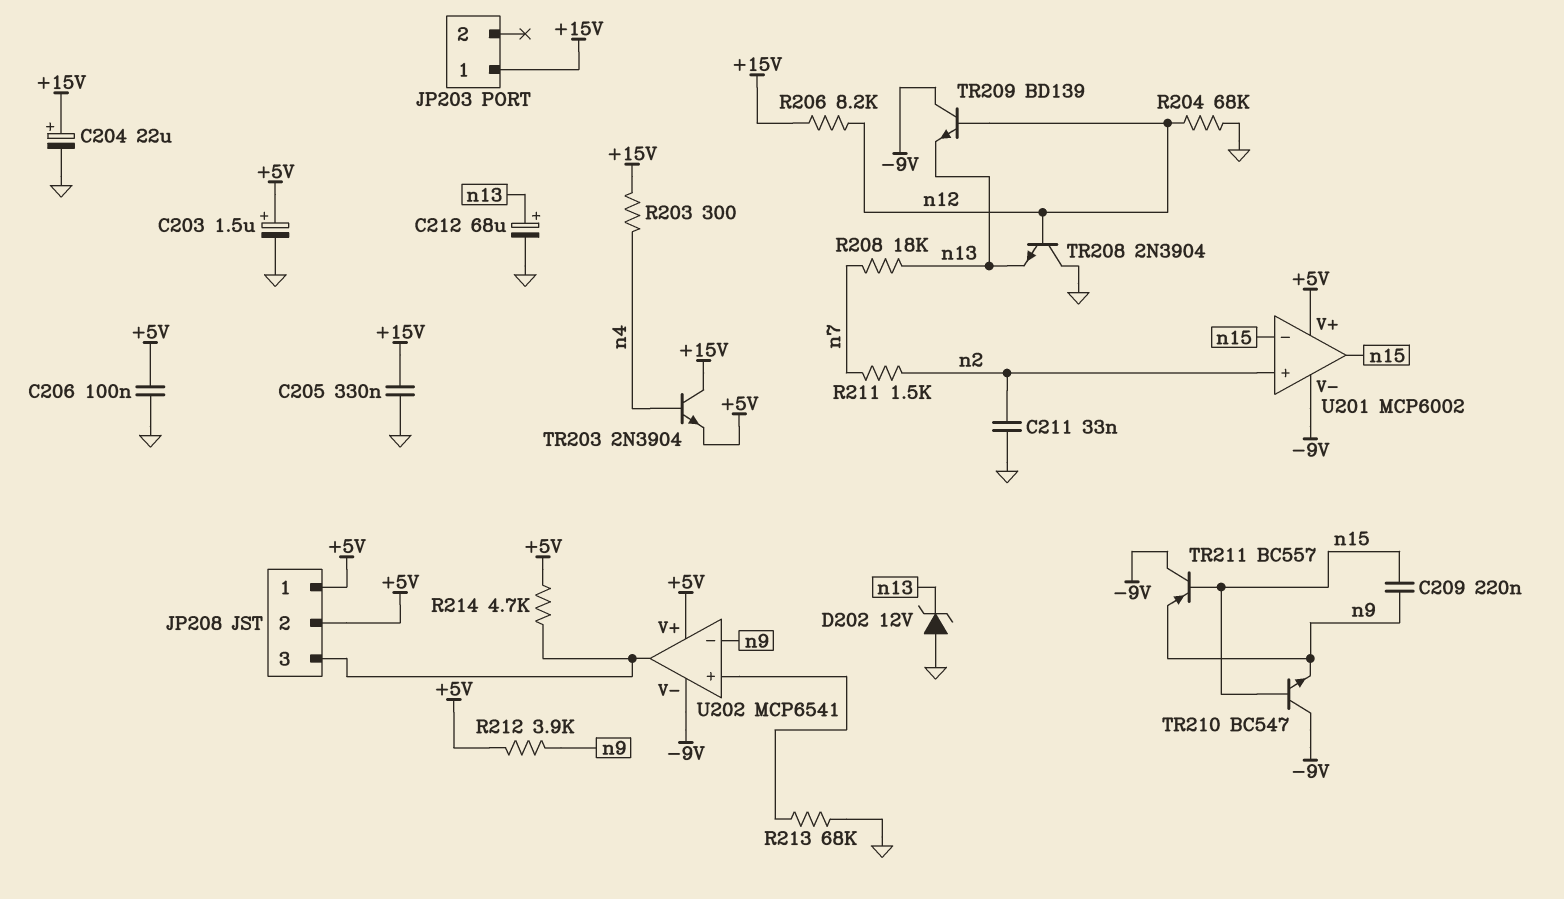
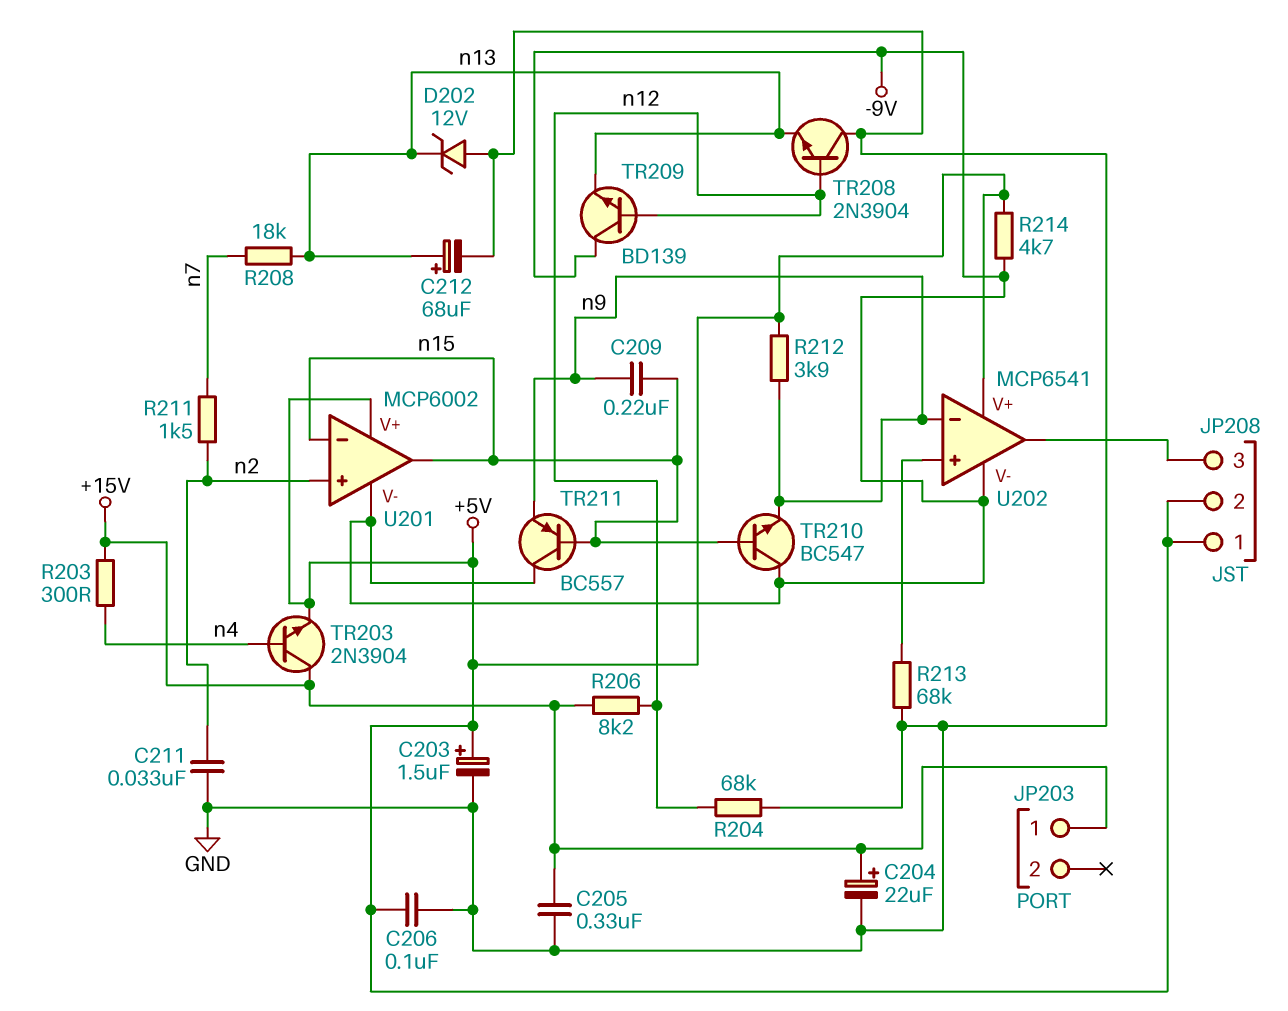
R214: 4.7k (+5V, JP208/3) -> 4.7k (+5V, -9V)

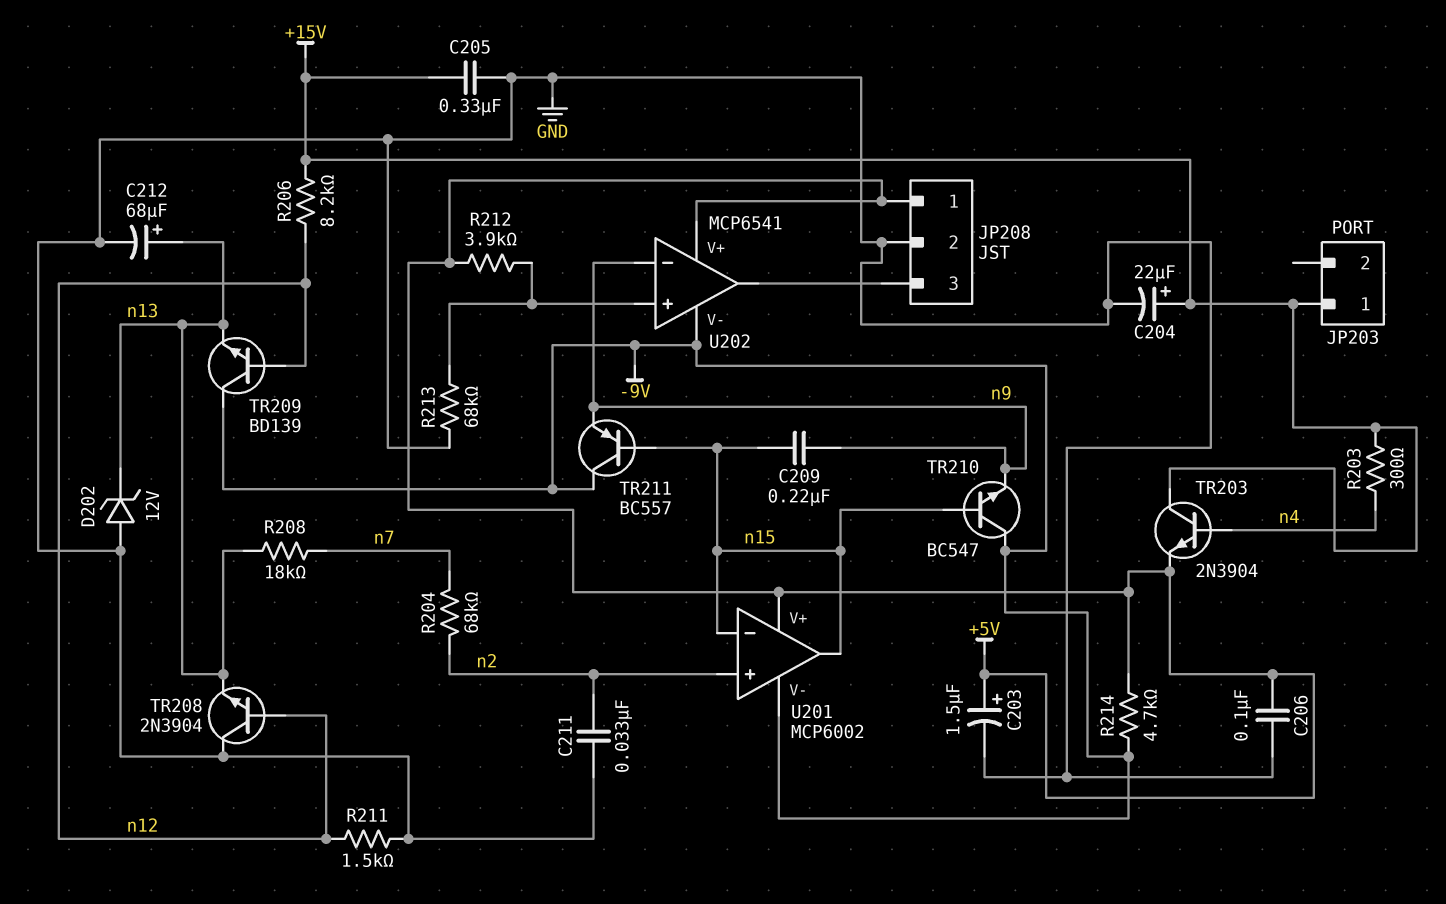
JP208 pin 2: +5V -> GND
R204: 68k (GND, n12) -> 68k (n2, n7)
R211: 1.5k (n2, n7) -> 1.5k (GND, n12)
R212: 3.9k (+5V, n9) -> 3.9k (+5V, U202/in+)

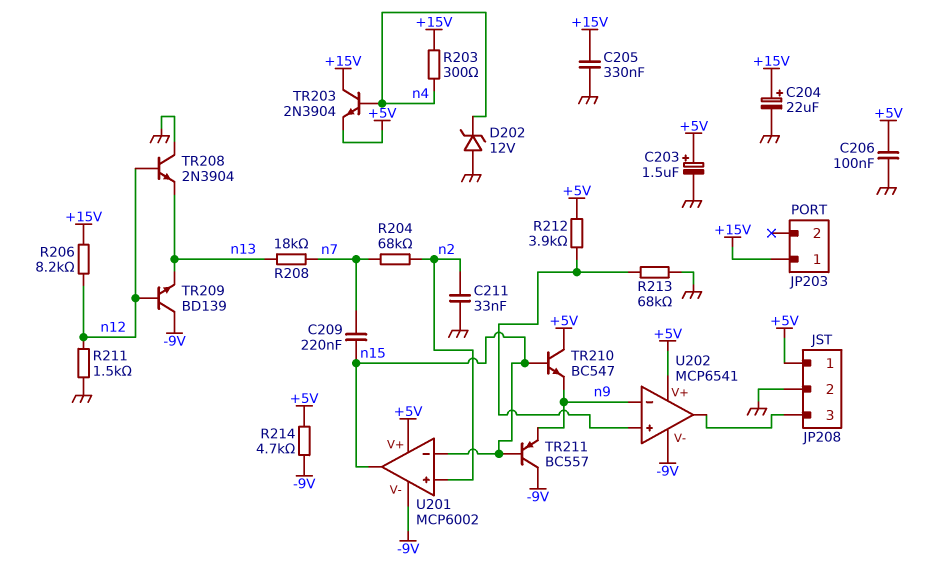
C209: 220nF (n9, n15) -> 220nF (n7, n15)
C212: 68uF (plus n13, minus GND) -> none
D202: zener 12V (A GND, K n13) -> zener 12V (A GND, K n4)
TR210: NPN BC547 (B n15, C -9V, E n9) -> NPN BC547 (B n15, C +5V, E n9)

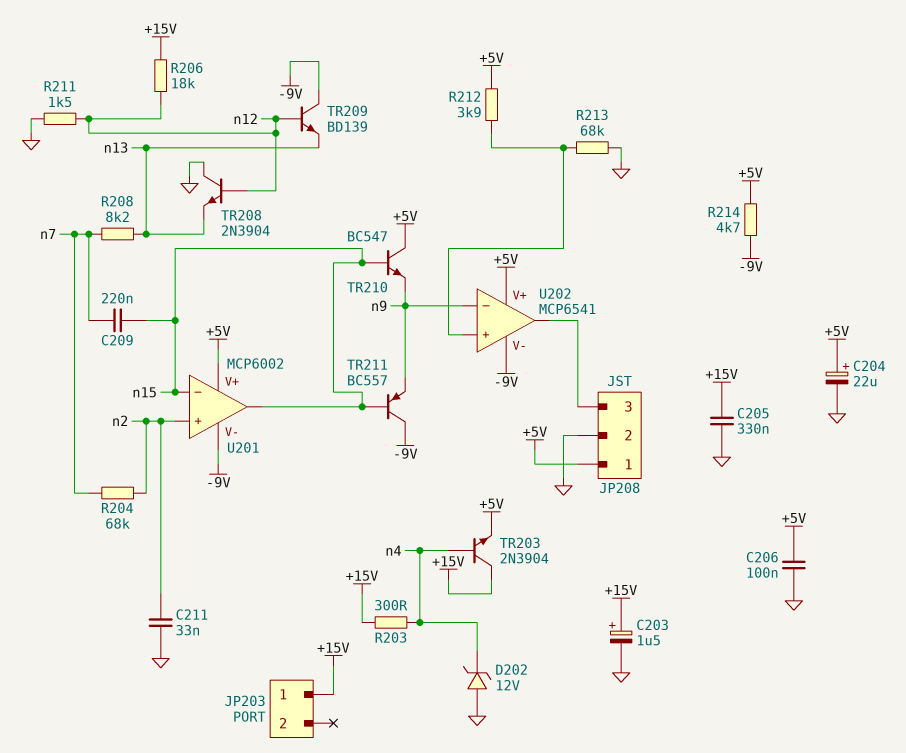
C203: 1.5uF (plus +5V, minus GND) -> 1.5uF (plus +15V, minus GND)
C204: 22uF (plus +15V, minus GND) -> 22uF (plus +5V, minus GND)
R206: 8.2k (+15V, n12) -> 18k (+15V, n12)
R208: 18k (n7, n13) -> 8.2k (n7, n13)

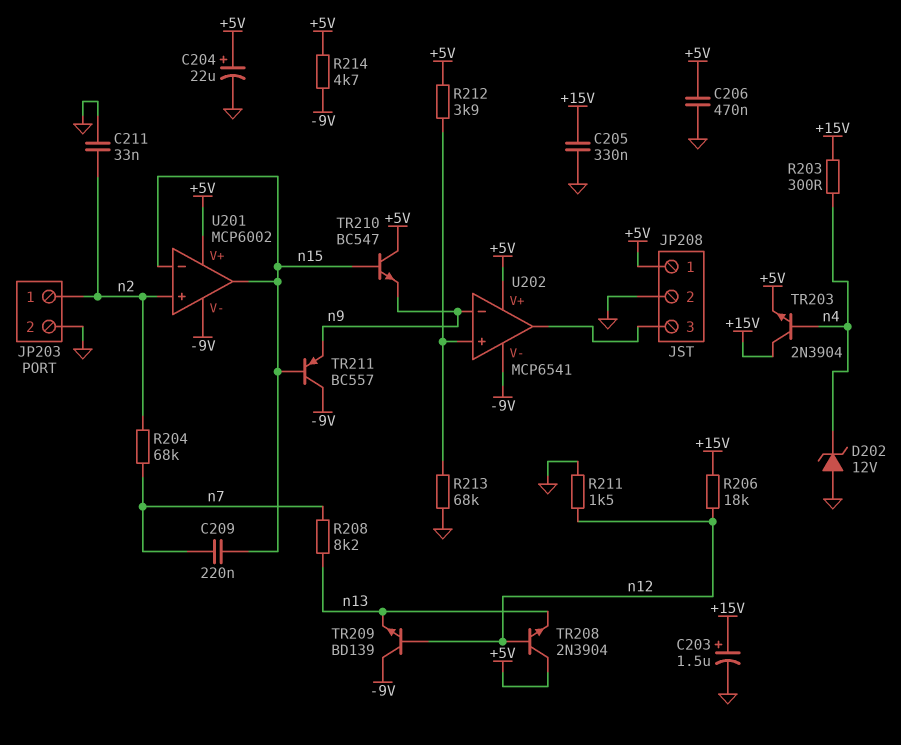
C206: 100nF (+5V, GND) -> 470nF (+5V, GND)
JP203 pin 1: +15V -> n2
JP203 pin 2: none -> GND
TR208: NPN 2N3904 (B n12, C GND, E n13) -> NPN 2N3904 (B n12, C +5V, E n13)

